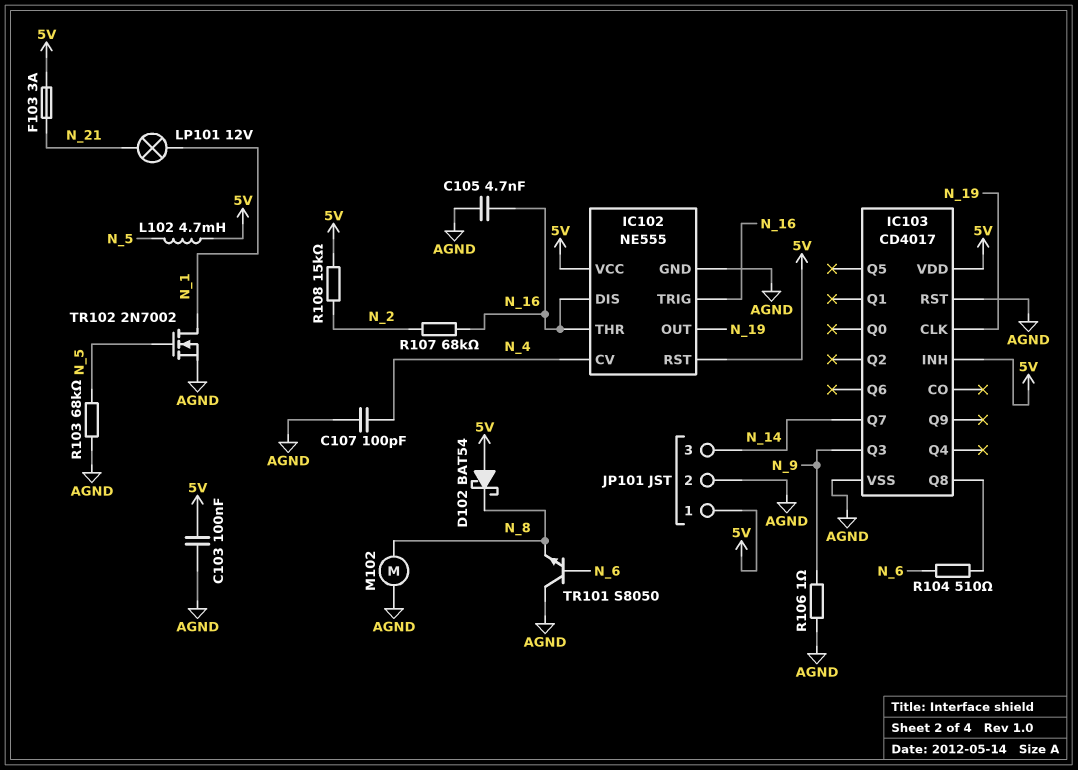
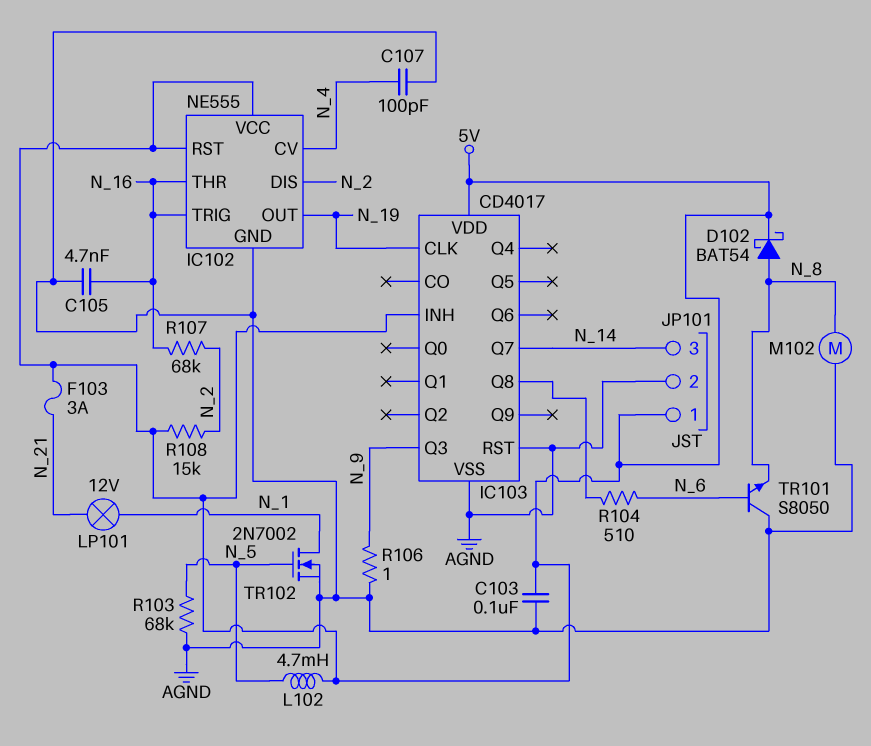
D102: schottky BAT54 (A 5V, K N_8) -> schottky BAT54 (A N_8, K 5V)
IC102 pin DIS: N_16 -> N_2

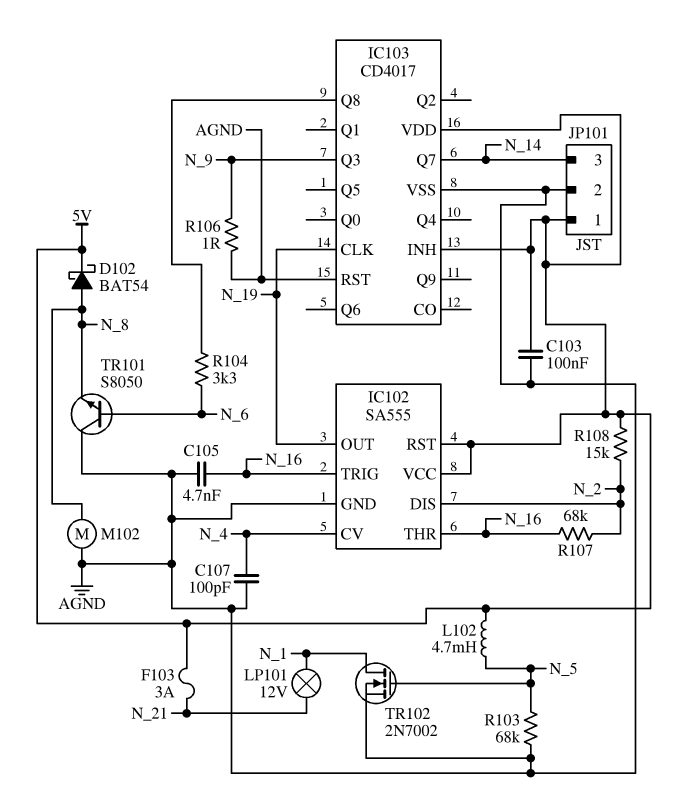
IC102: NE555 -> SA555
R104: 510 (IC103/Q8, N_6) -> 3.3k (IC103/Q8, N_6)

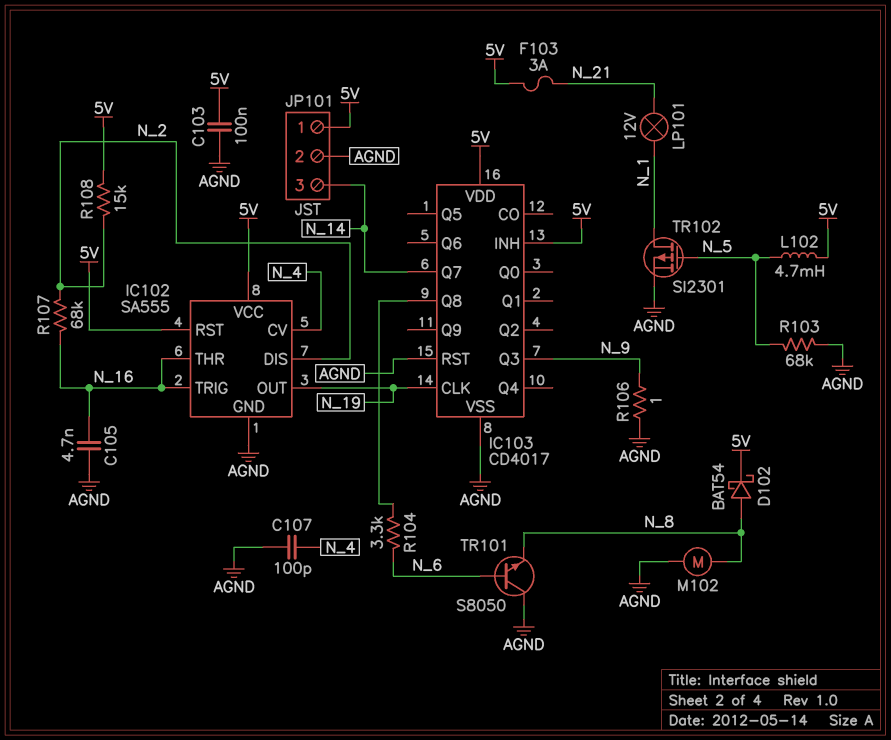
TR102: NMOS 2N7002 (G N_5, D N_1, S AGND) -> PMOS SI2301 (G N_5, D N_1, S AGND)

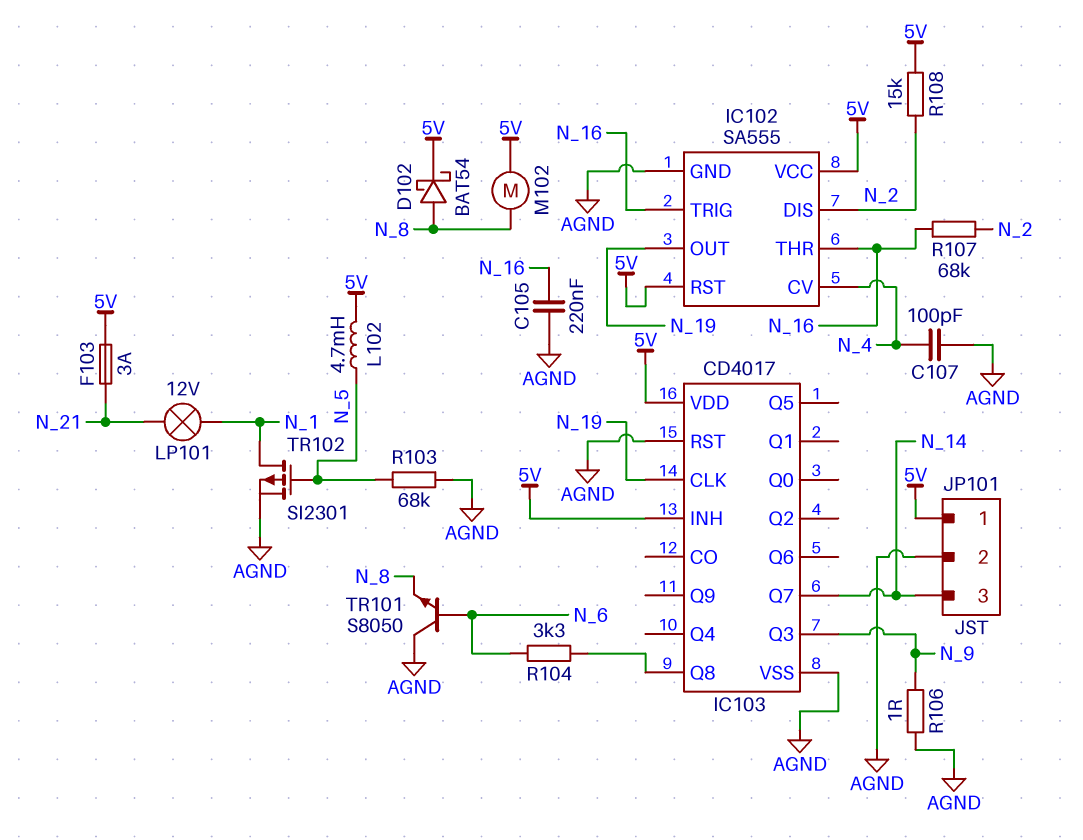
C103: 100nF (5V, AGND) -> none
C105: 4.7nF (AGND, N_16) -> 220nF (AGND, N_16)
M102: motor (AGND, N_8) -> motor (5V, N_8)

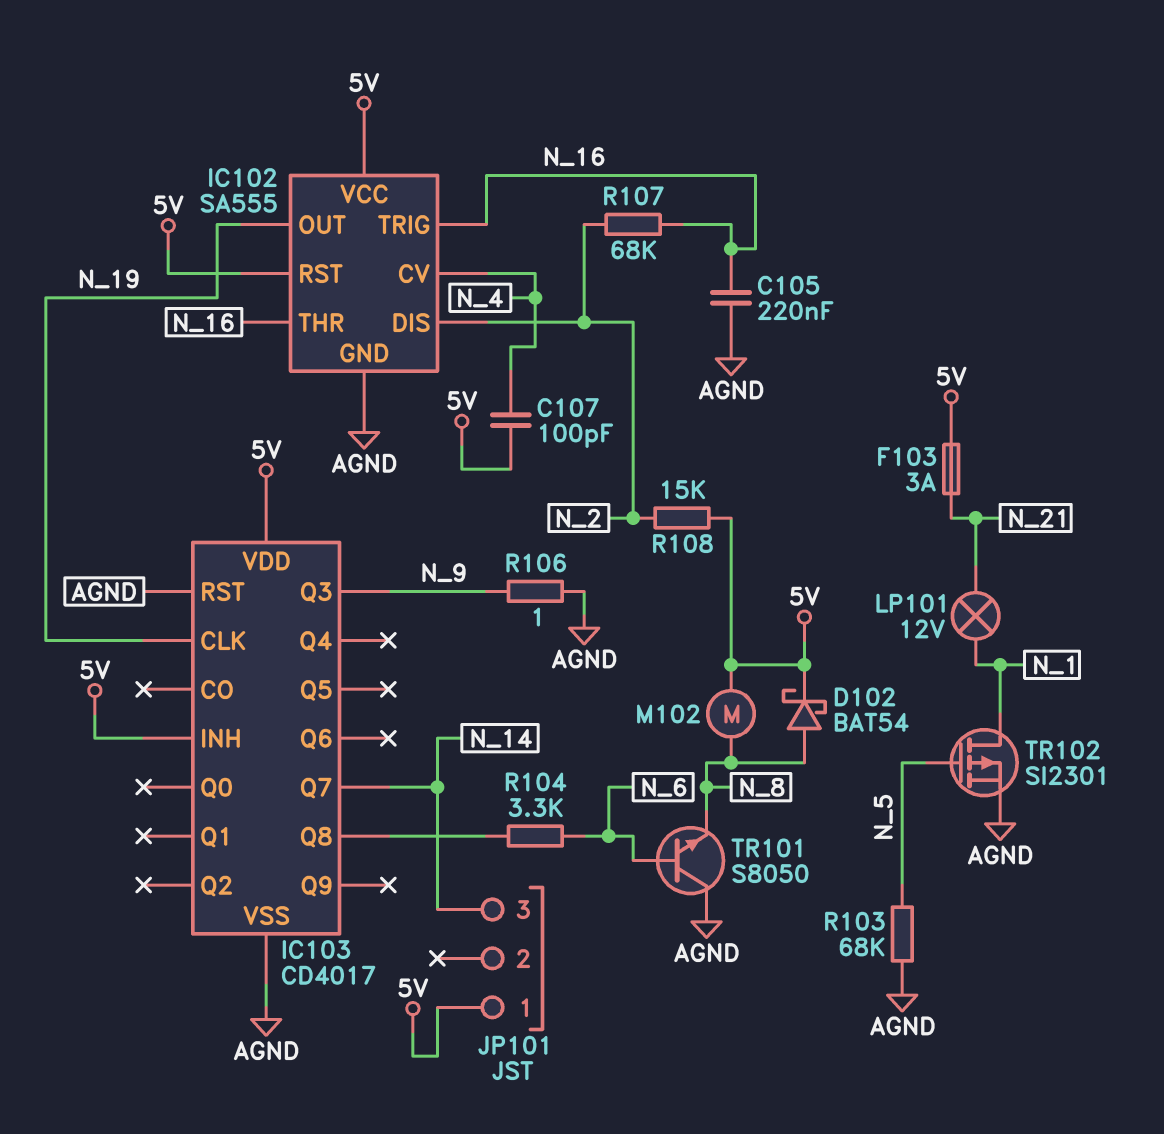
C107: 100pF (AGND, N_4) -> 100pF (5V, N_4)
JP101 pin 2: AGND -> none
L102: 4.7mH (5V, N_5) -> none

